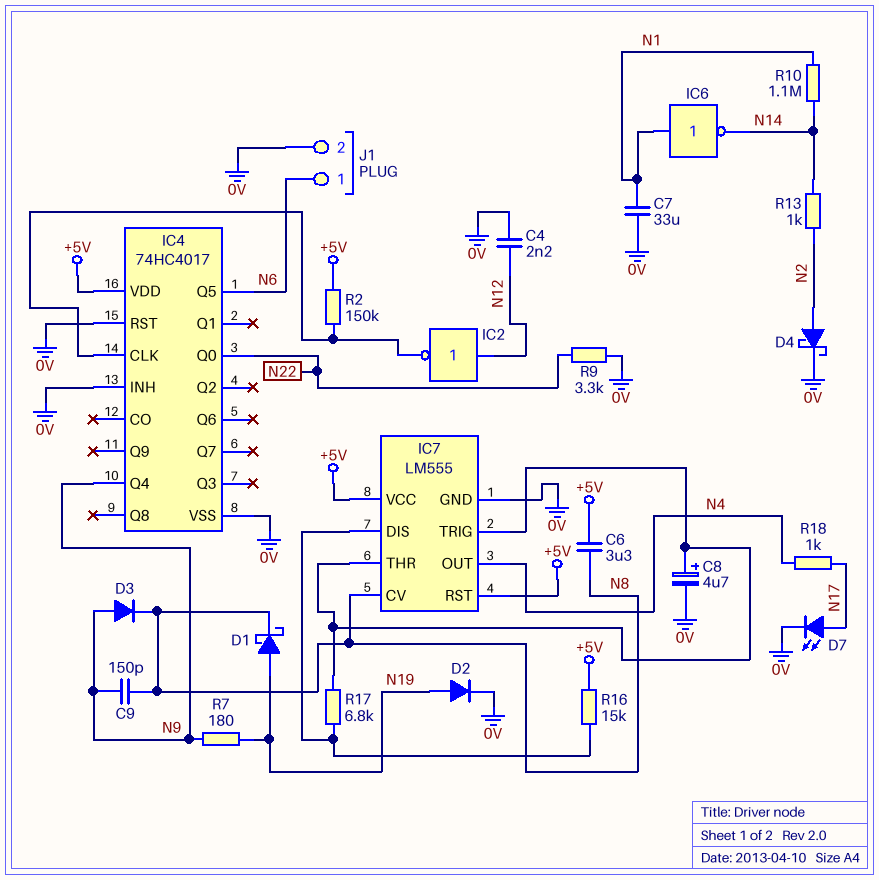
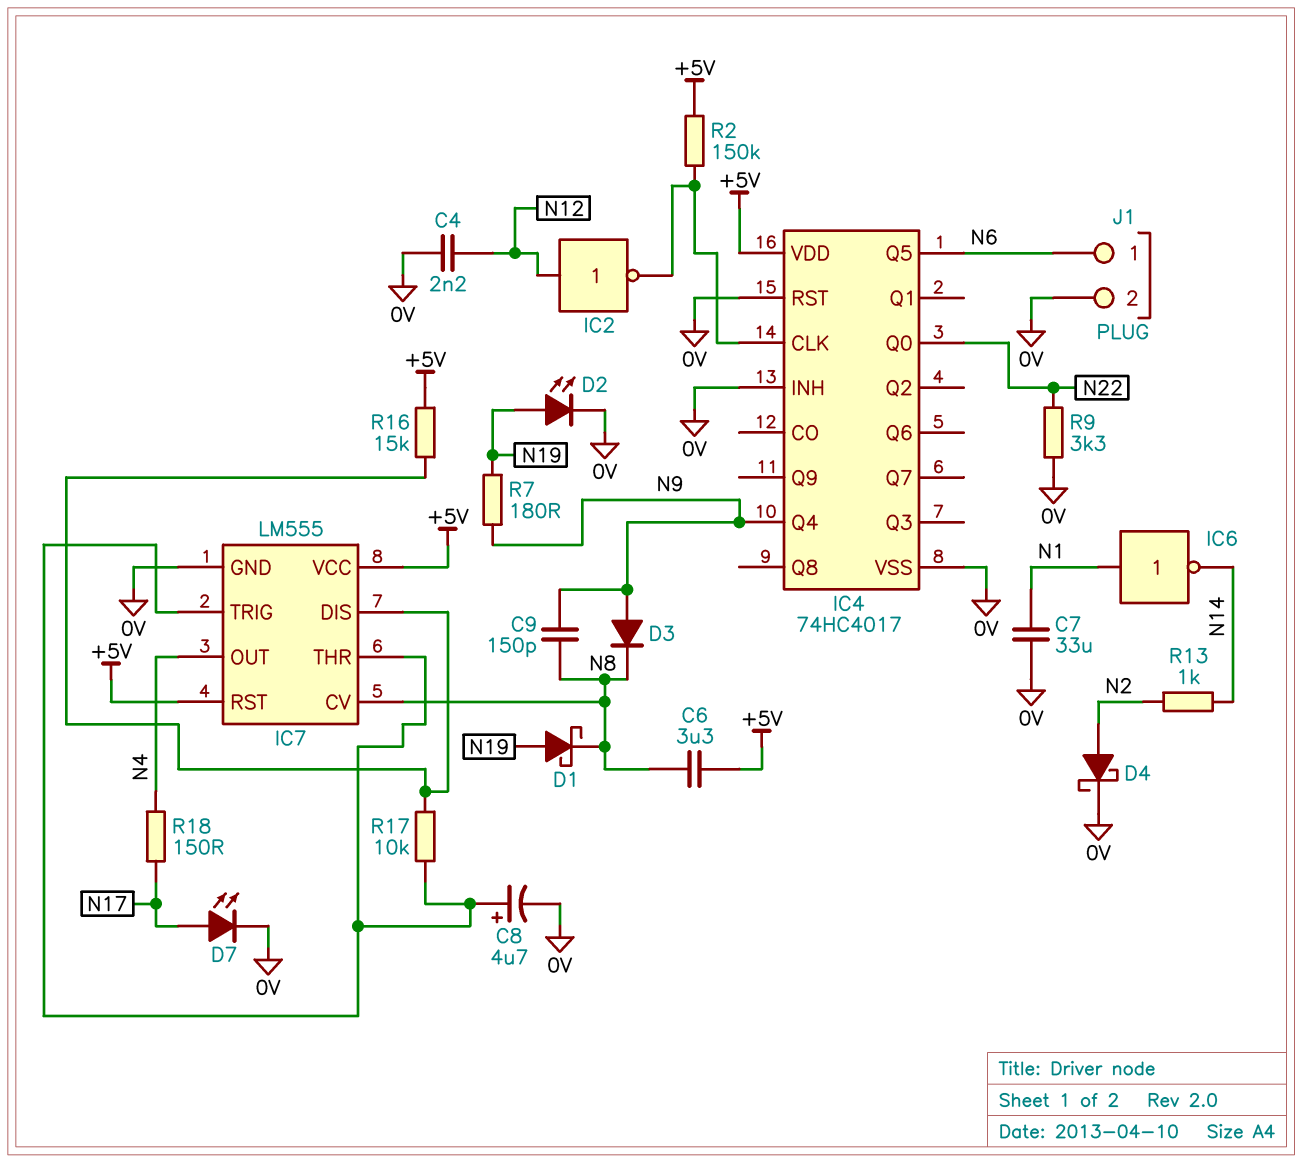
D2: diode (A N19, K 0V) -> LED (A N19, K 0V)
R10: 1.1M (N1, N14) -> none
R17: 6.8k (IC7/DIS, IC7/THR) -> 10k (IC7/DIS, IC7/THR)
R18: 1k (N4, N17) -> 150 (N4, N17)

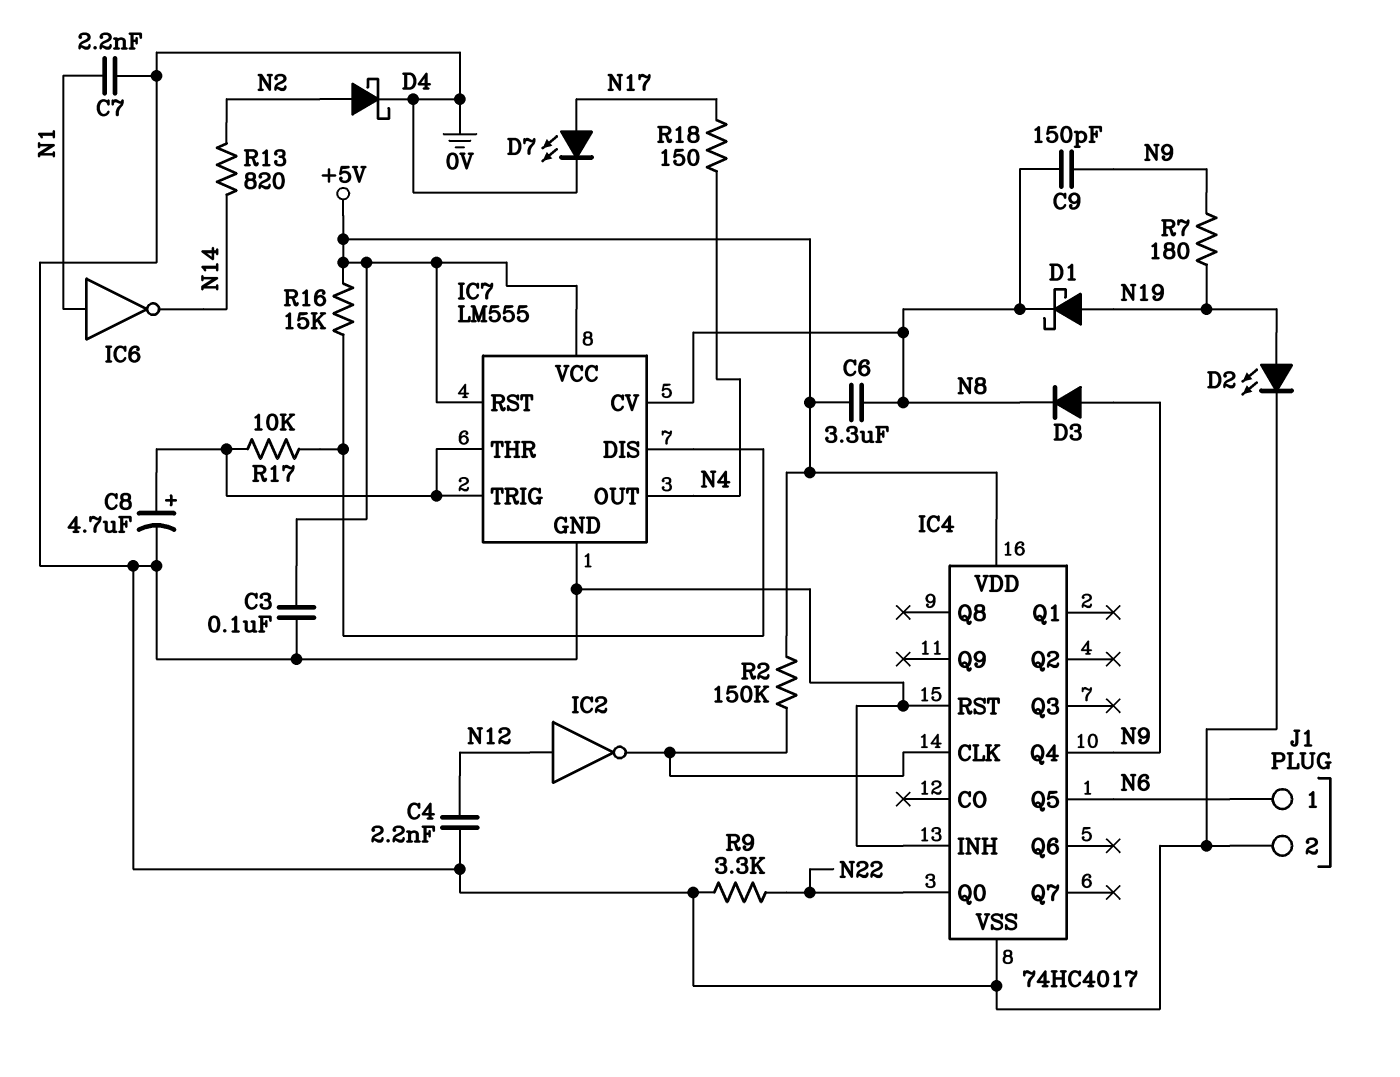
C3: none -> 100nF (+5V, 0V)
C7: 33uF (0V, N1) -> 2.2nF (0V, N1)
R13: 1k (N2, N14) -> 820 (N2, N14)

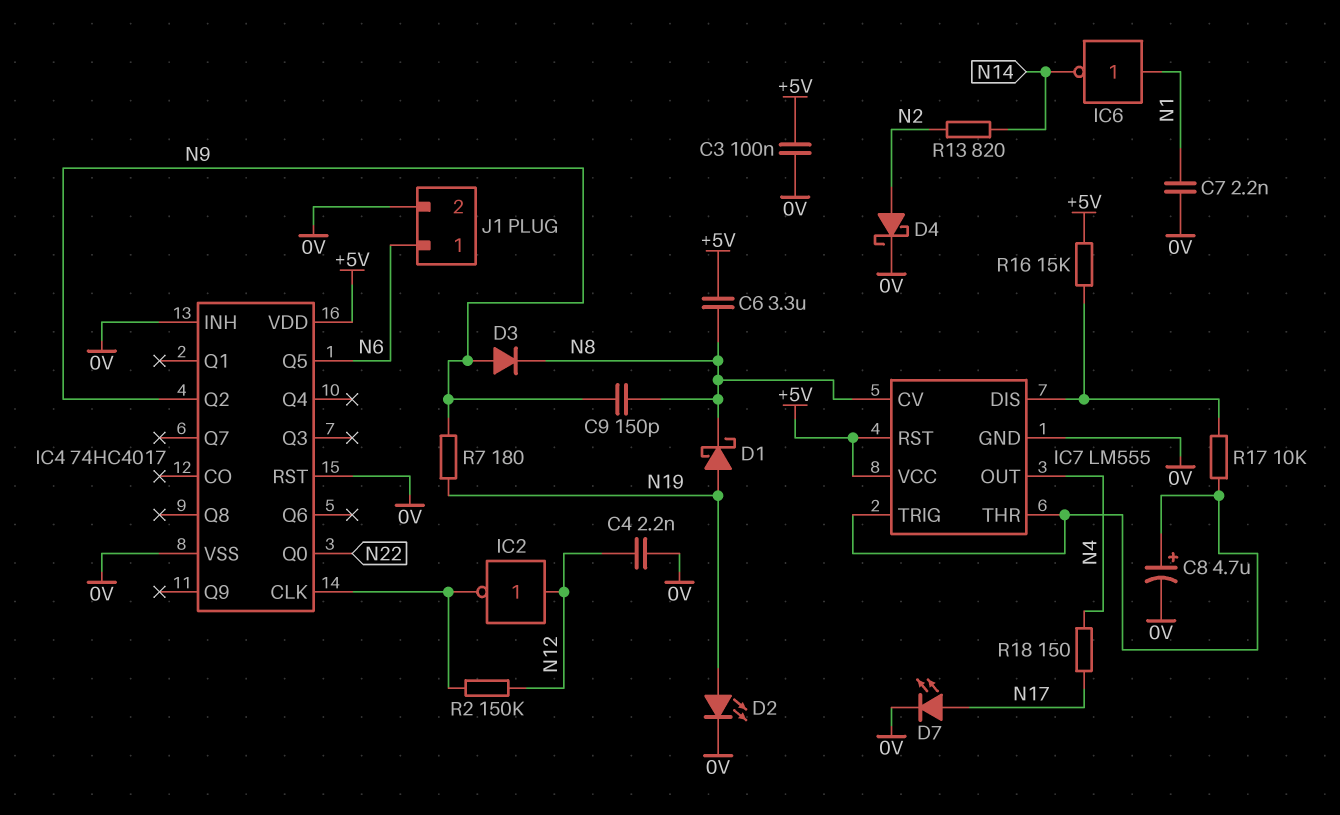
IC4 pin Q2: none -> N9
IC4 pin Q4: N9 -> none
R2: 150k (+5V, IC4/CLK) -> 150k (IC4/CLK, N12)
R9: 3.3k (0V, N22) -> none

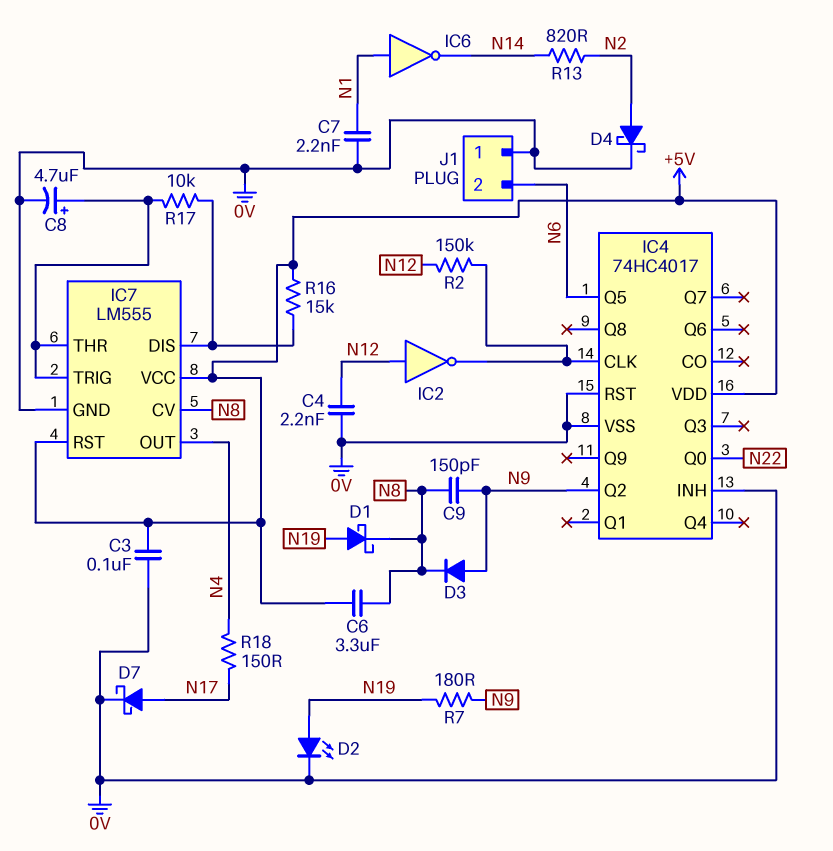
D7: LED (A N17, K 0V) -> schottky (A N17, K 0V)
J1 pin 1: N6 -> 0V
J1 pin 2: 0V -> N6

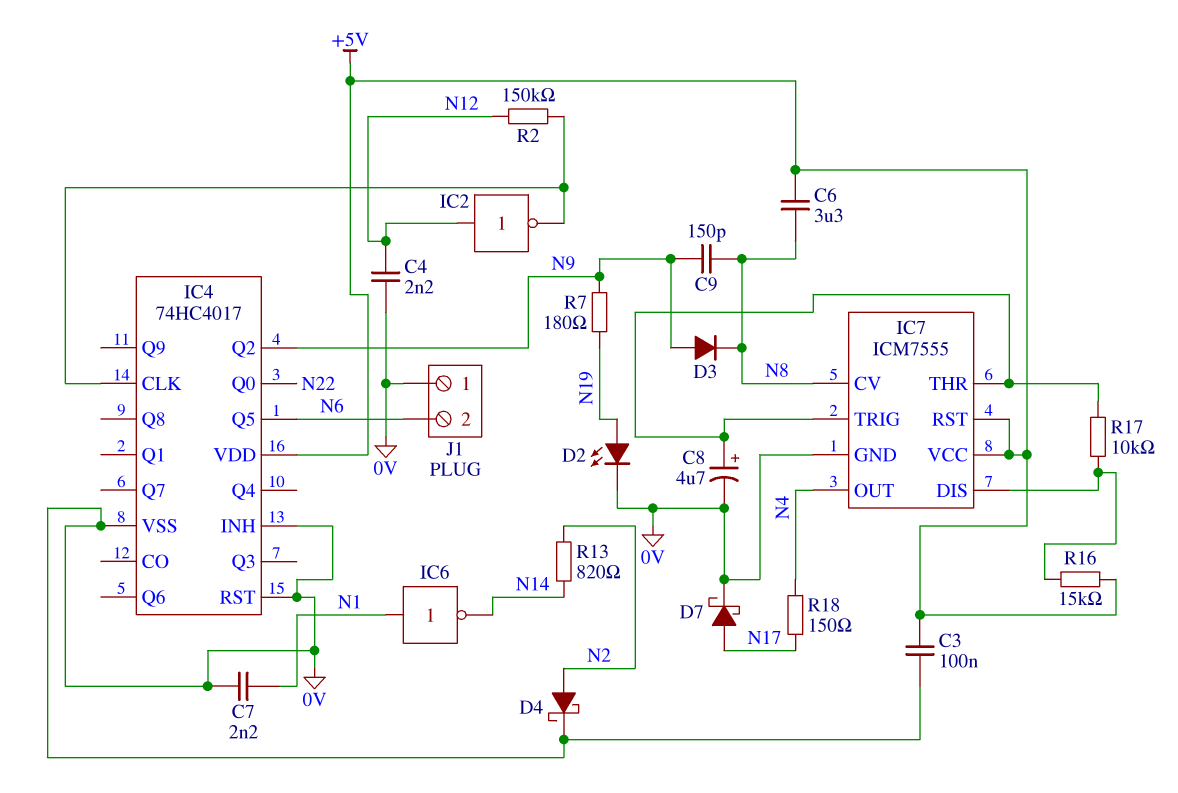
D1: schottky (A N19, K N8) -> none
IC7: LM555 -> ICM7555

